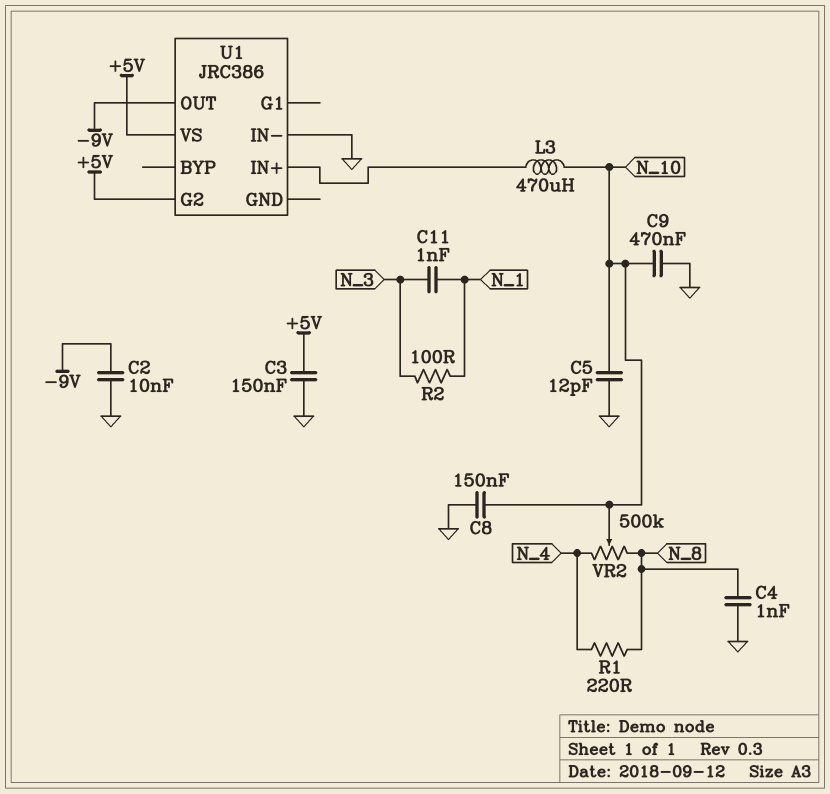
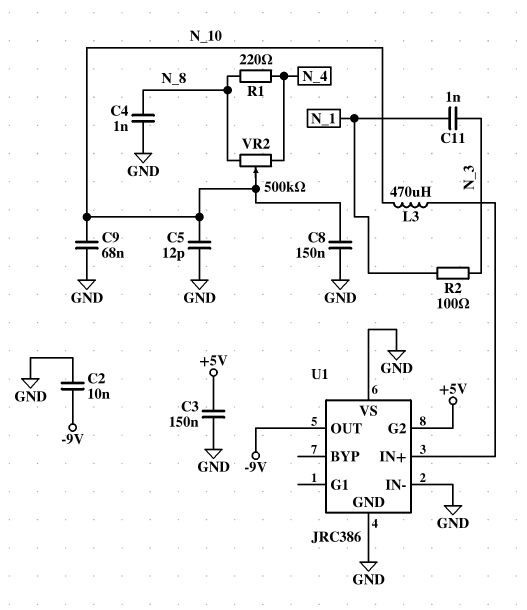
C9: 470nF (GND, N_10) -> 68nF (GND, N_10)
U1 pin GND: none -> GND
U1 pin VS: +5V -> GND

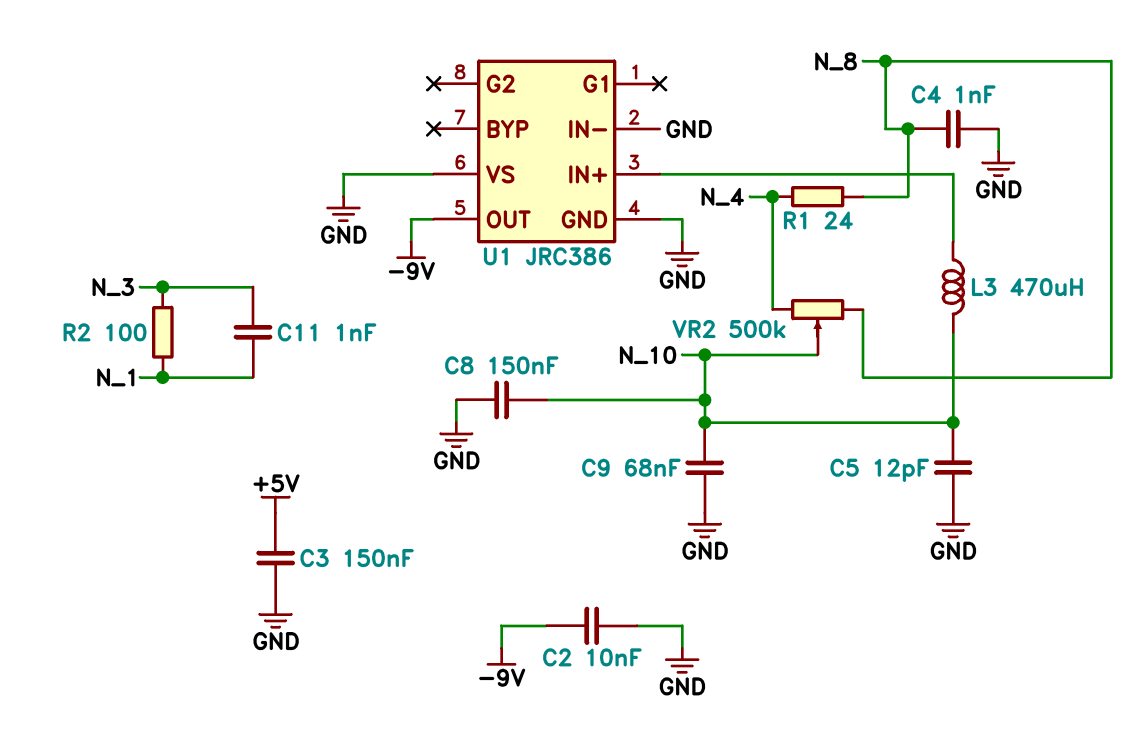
R1: 220 (N_4, N_8) -> 24 (N_4, N_8)
U1 pin G2: +5V -> none

